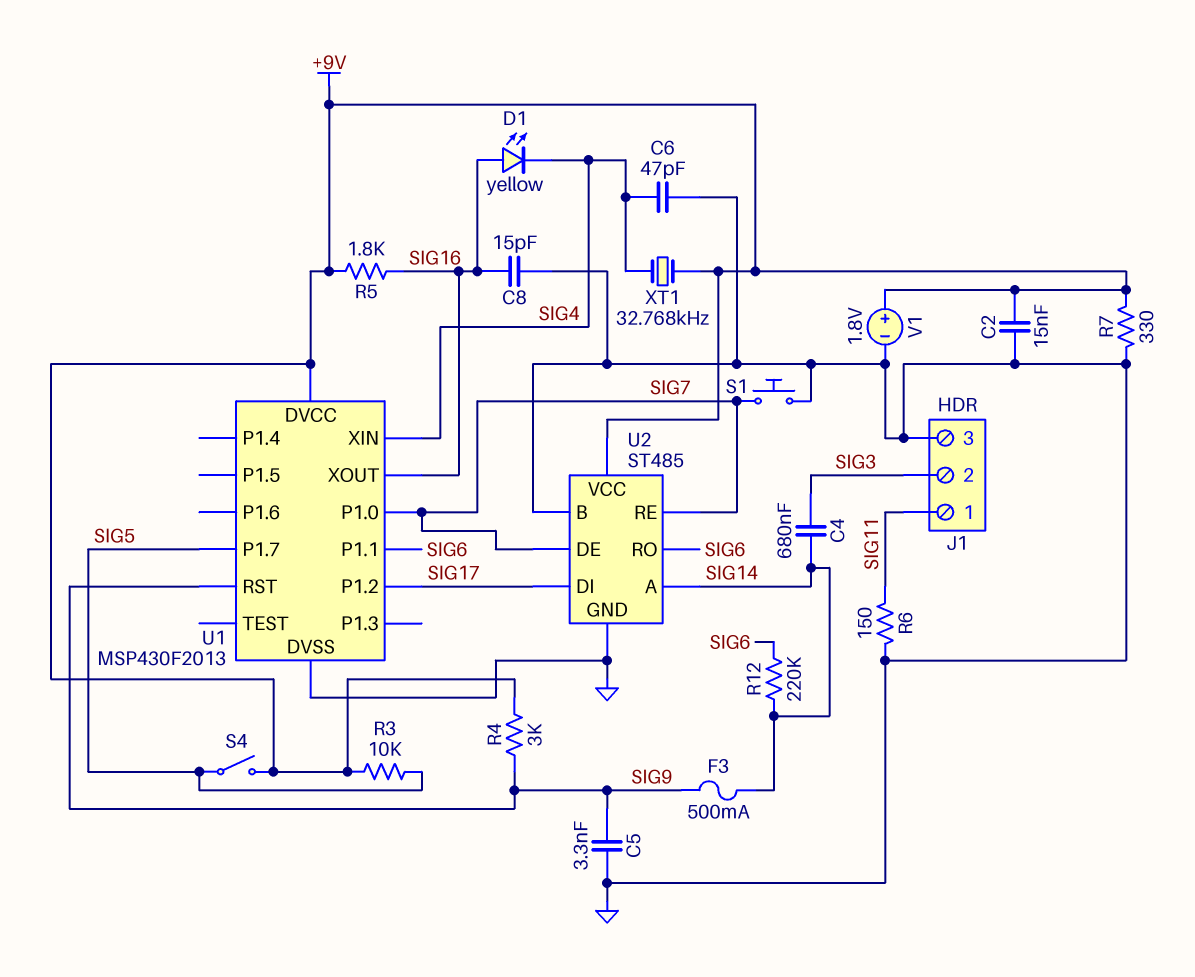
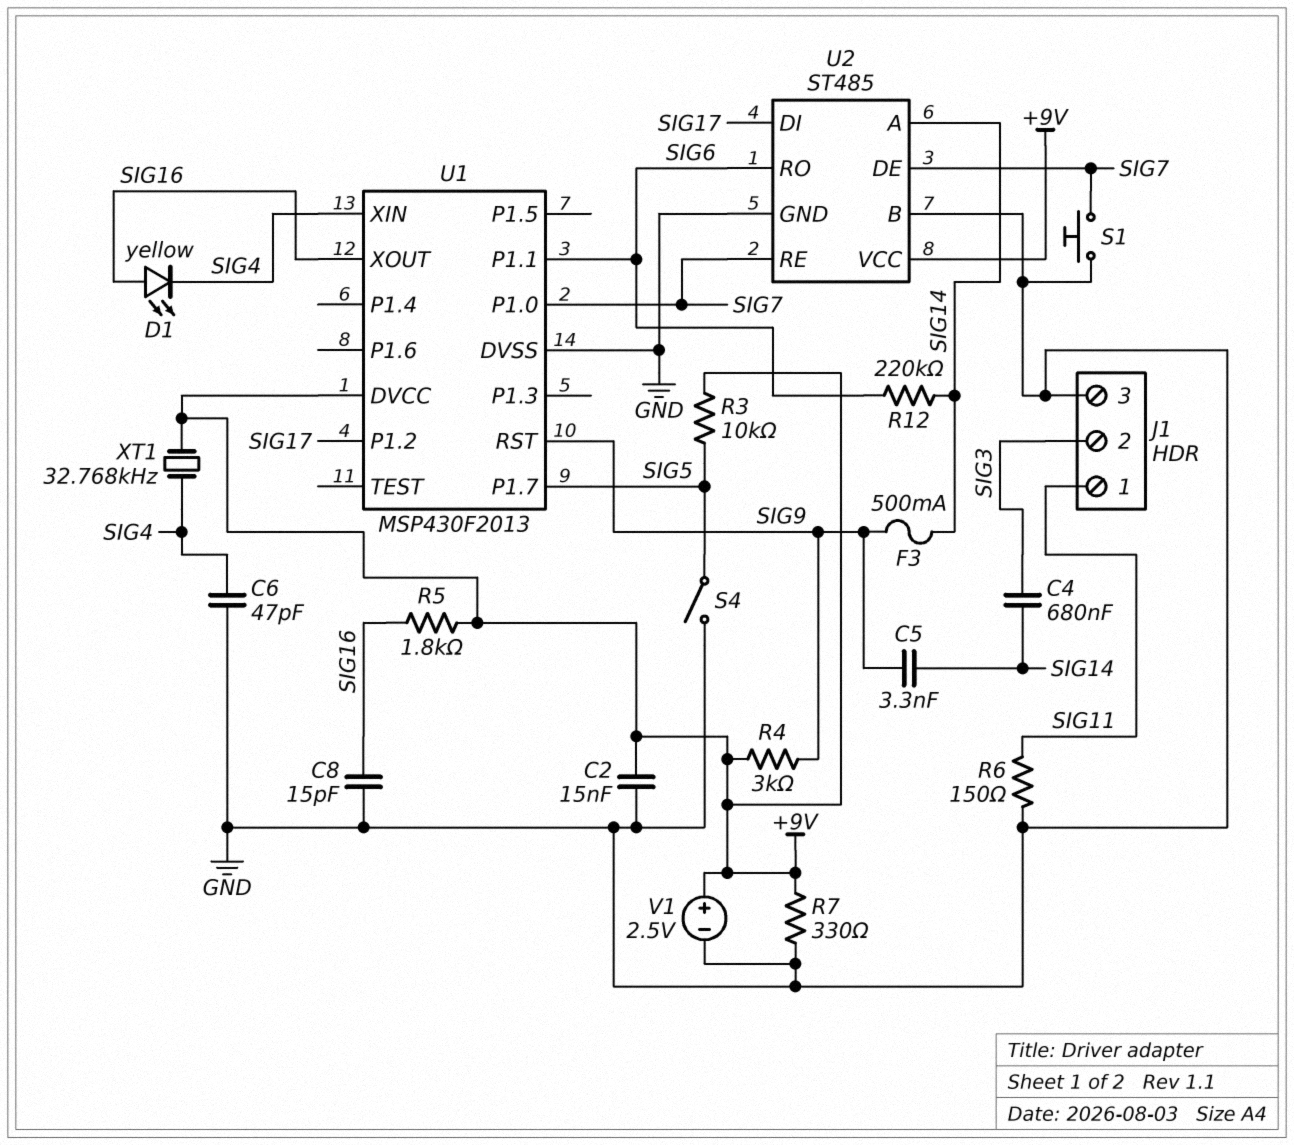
C5: 3.3nF (GND, SIG9) -> 3.3nF (SIG9, SIG14)
S4: switch (+9V, SIG5) -> switch (GND, SIG5)
V1: 1.8V (plus +9V, minus GND) -> 2.5V (plus +9V, minus GND)

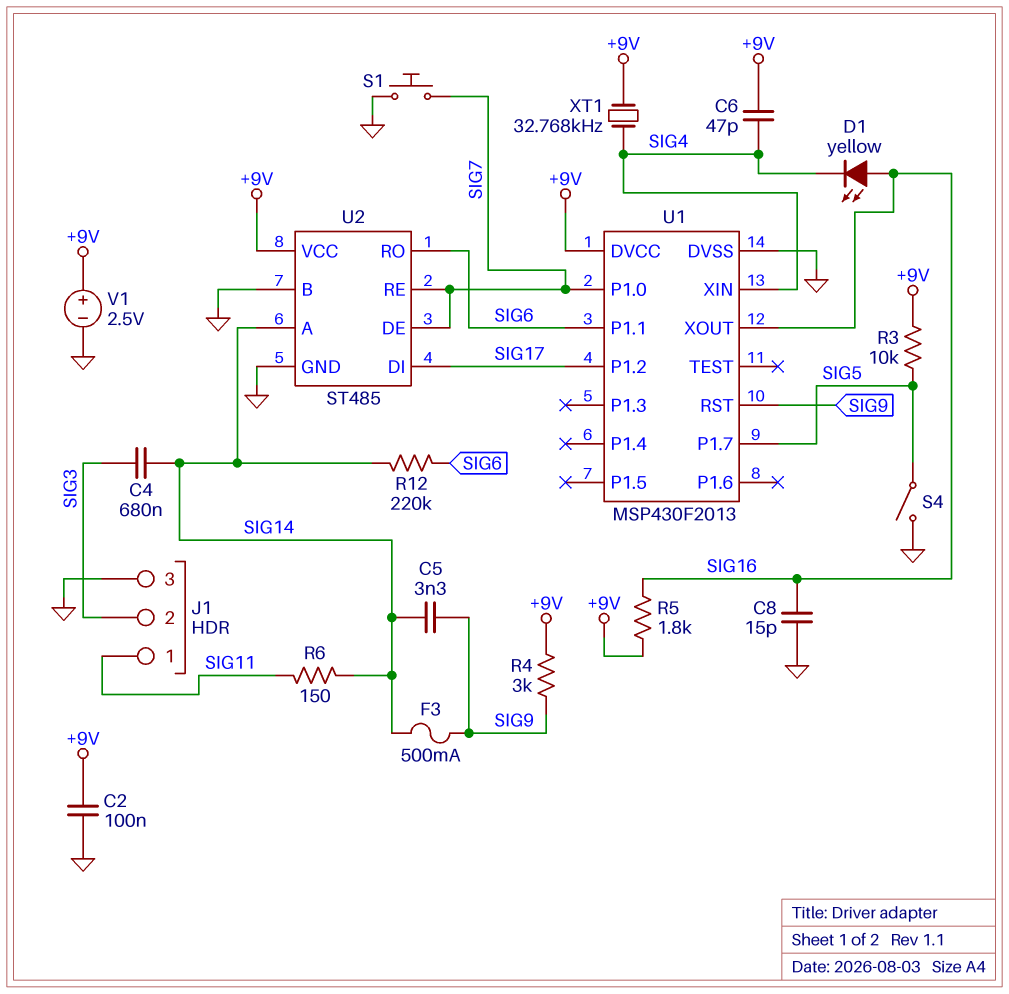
C2: 15nF (+9V, GND) -> 100nF (+9V, GND)
C6: 47pF (GND, SIG4) -> 47pF (+9V, SIG4)
R6: 150 (GND, SIG11) -> 150 (SIG11, SIG14)
R7: 330 (+9V, GND) -> none

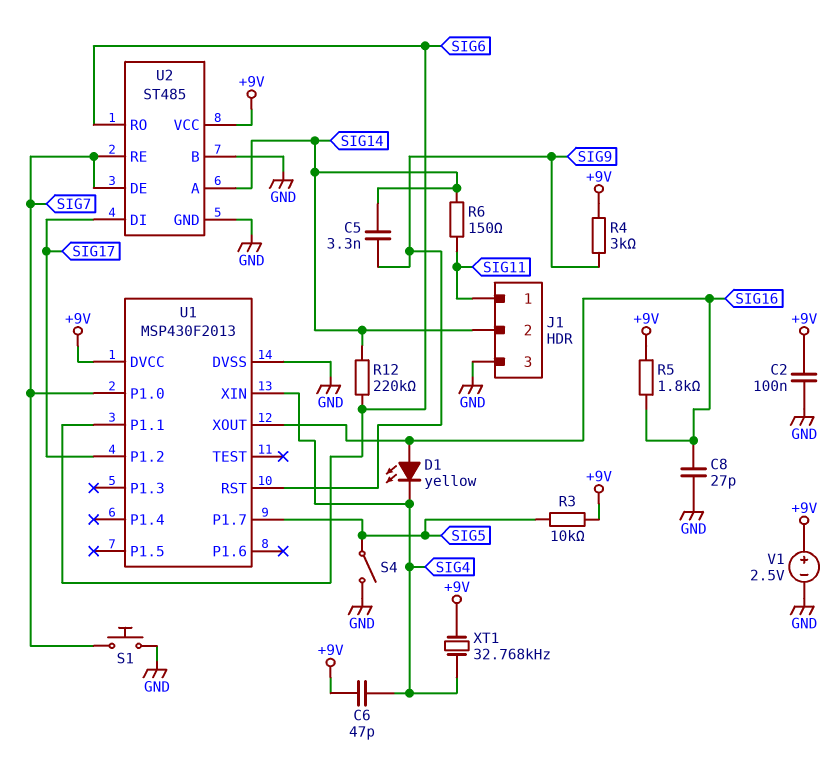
C4: 680nF (SIG3, SIG14) -> none
C8: 15pF (GND, SIG16) -> 27pF (GND, SIG16)
F3: 500mA (SIG9, SIG14) -> none
J1 pin 2: SIG3 -> SIG14

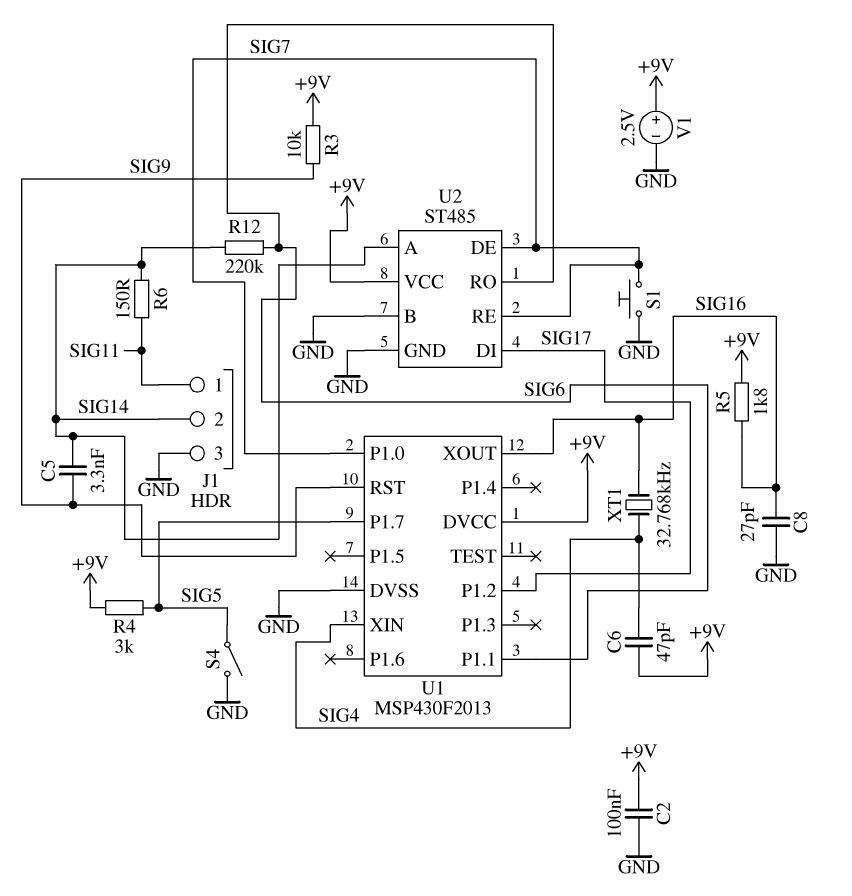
D1: LED yellow (A SIG16, K SIG4) -> none
R3: 10k (+9V, SIG5) -> 10k (+9V, SIG9)
R4: 3k (+9V, SIG9) -> 3k (+9V, SIG5)
XT1: 32.768kHz (+9V, SIG4) -> 32.768kHz (SIG4, SIG16)

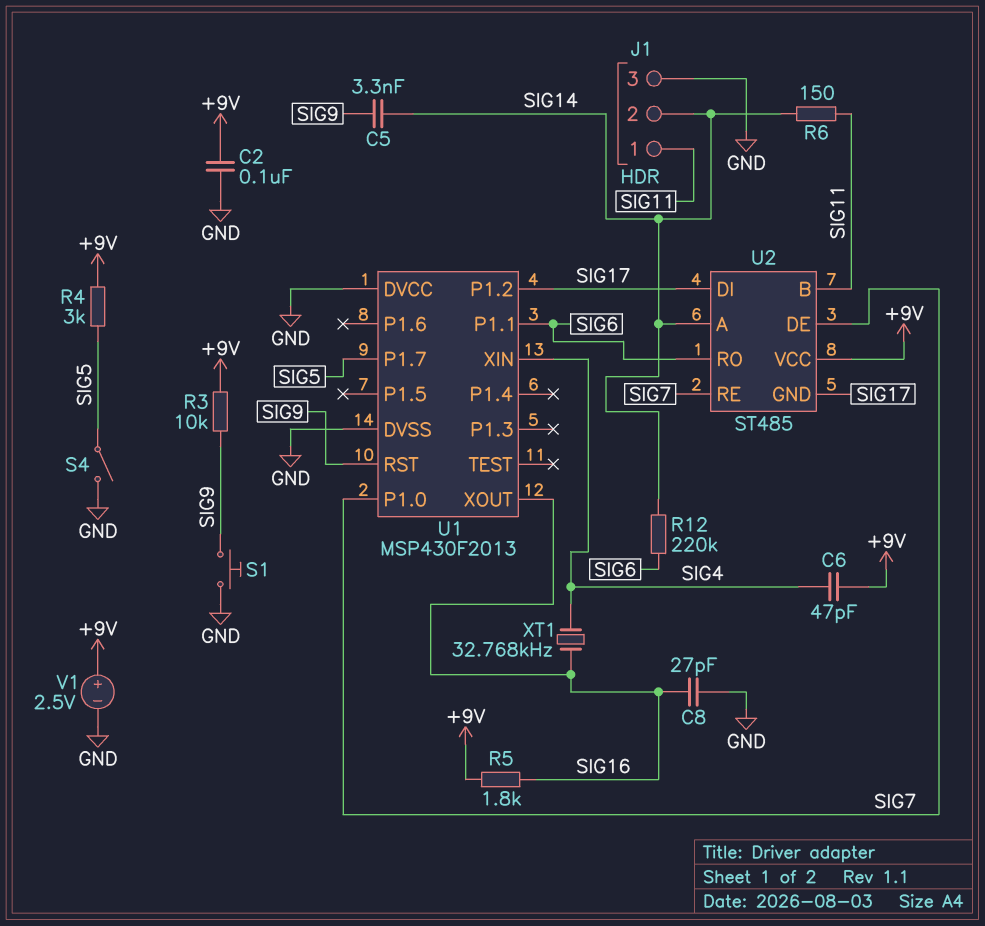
S1: button (GND, SIG7) -> button (GND, SIG9)
U1 pin DVCC: +9V -> GND
U2 pin B: GND -> SIG11
U2 pin GND: GND -> SIG17

